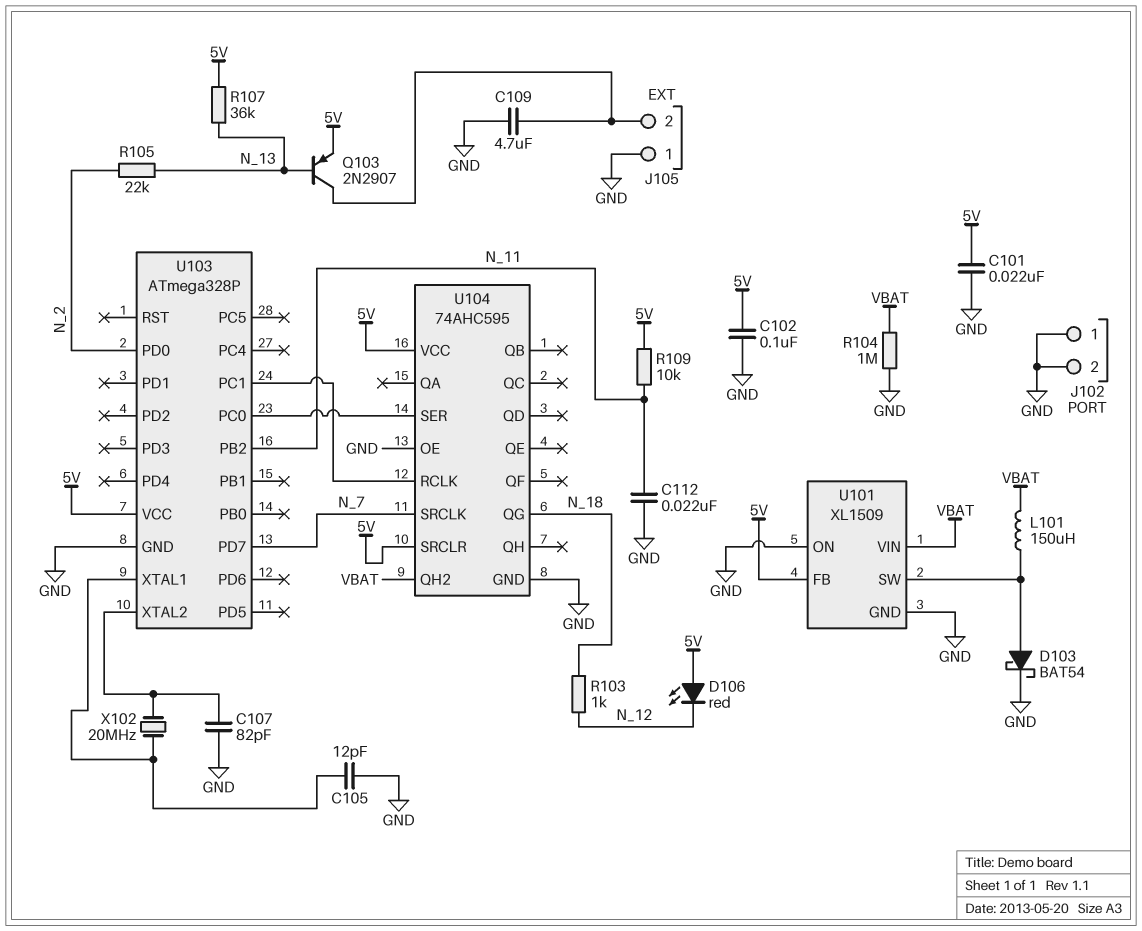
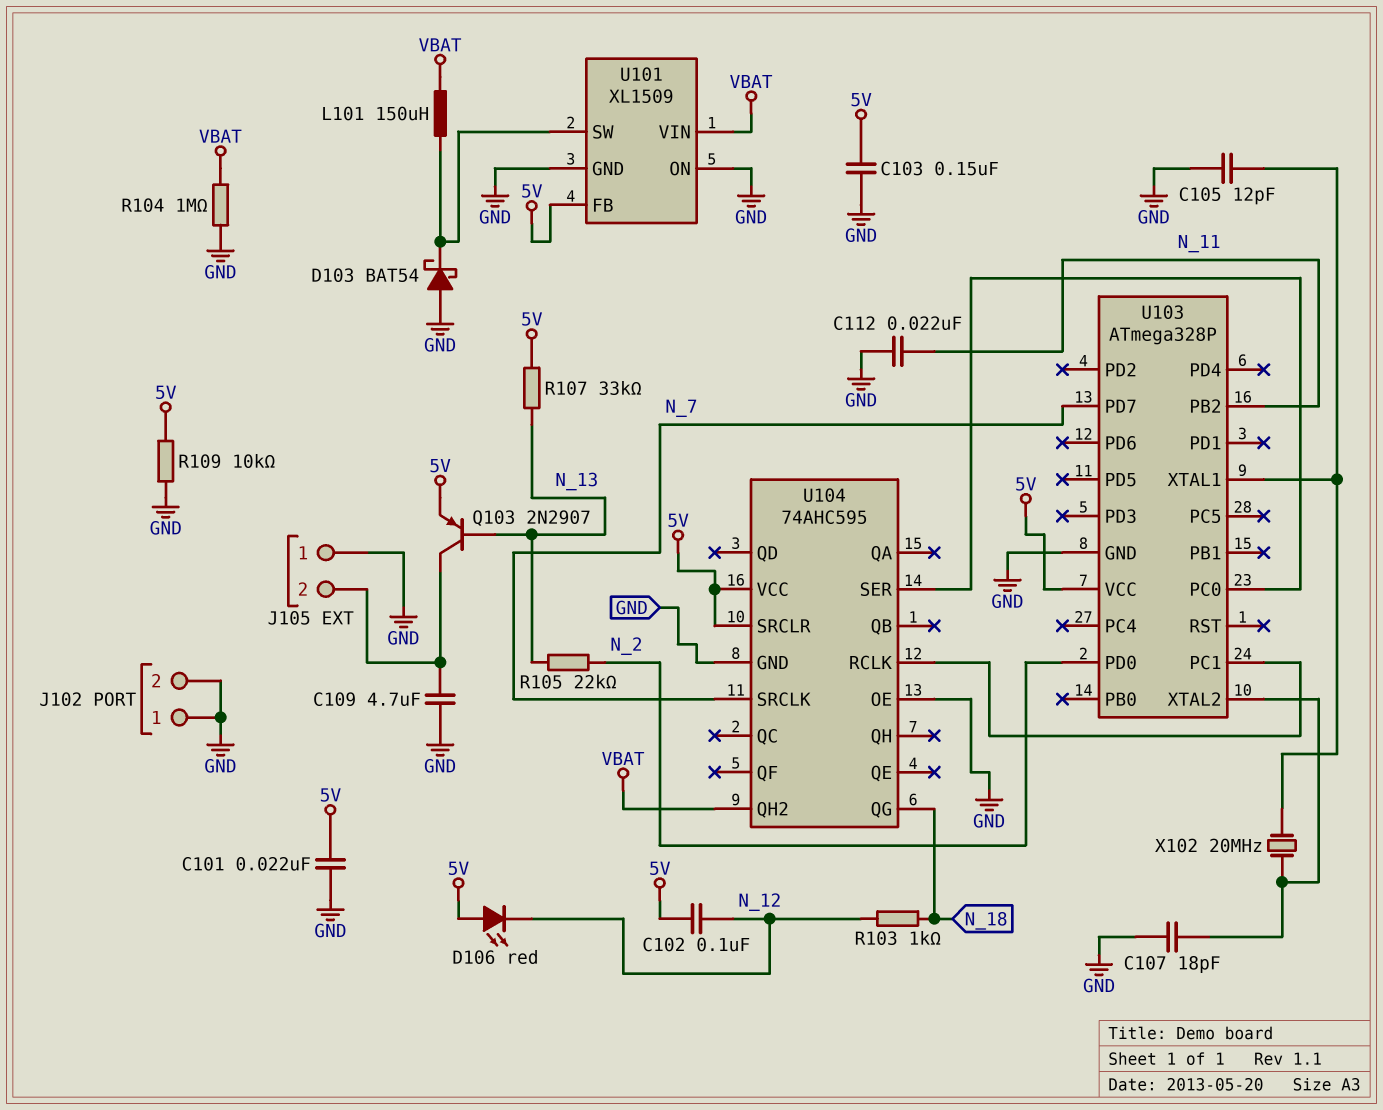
C102: 100nF (5V, GND) -> 100nF (5V, N_12)
C103: none -> 150nF (5V, GND)
C107: 82pF (GND, U103/XTAL2) -> 18pF (GND, U103/XTAL2)
D103: schottky BAT54 (A U101/SW, K GND) -> schottky BAT54 (A GND, K U101/SW)
R107: 36k (5V, N_13) -> 33k (5V, N_13)
R109: 10k (5V, N_11) -> 10k (5V, GND)

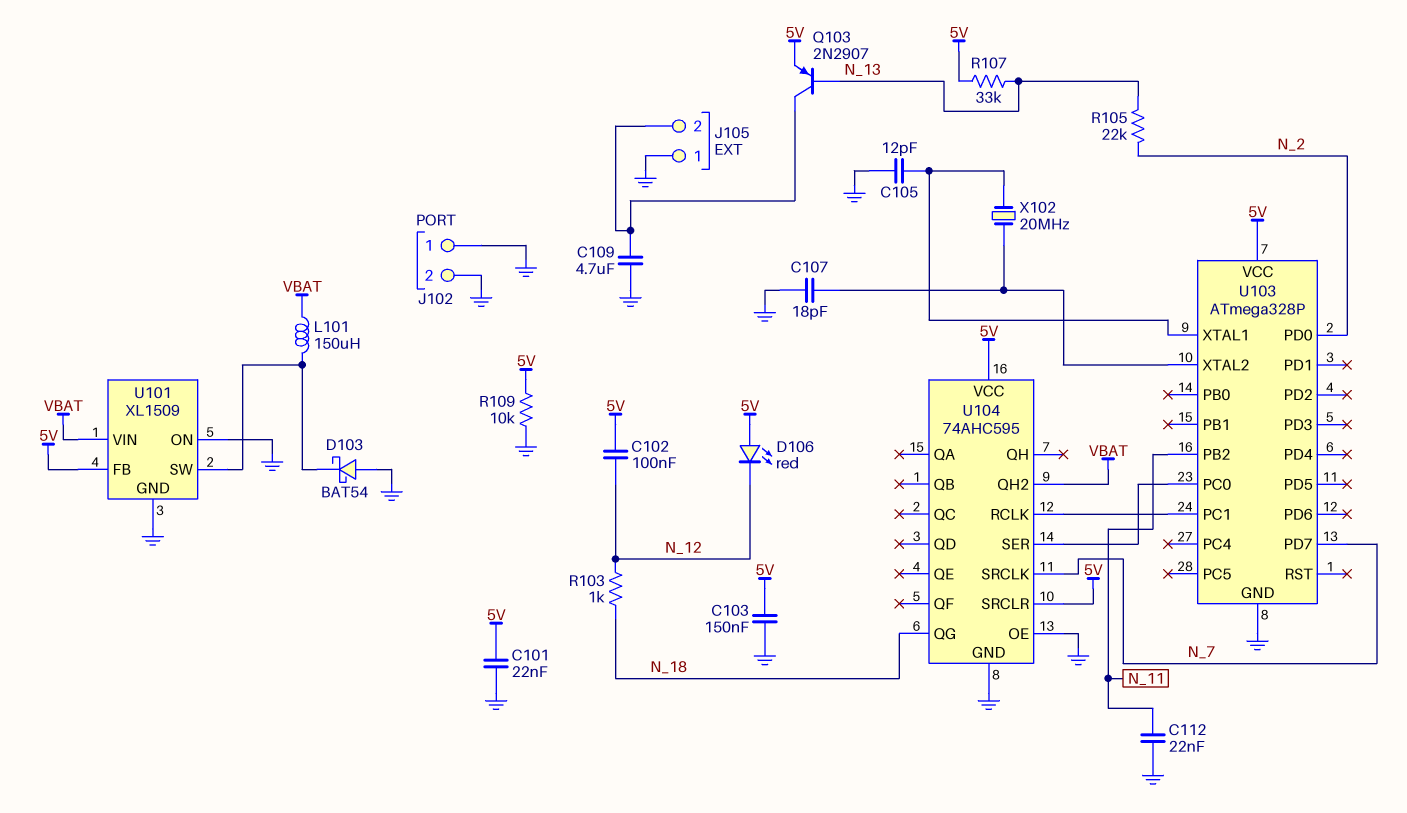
R104: 1M (GND, VBAT) -> none

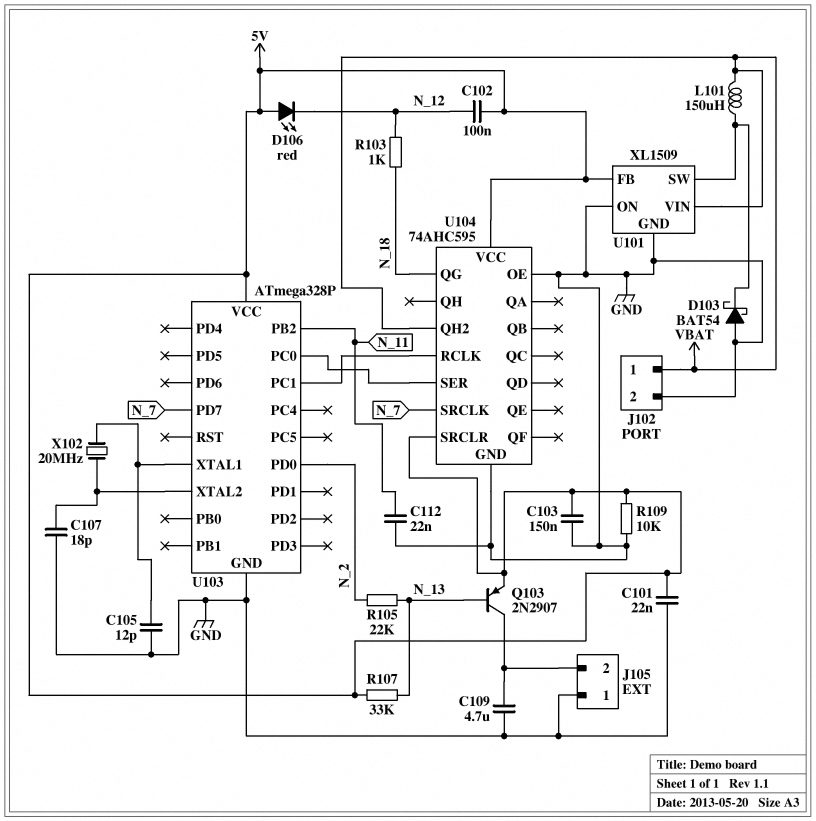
J102 pin 1: GND -> VBAT

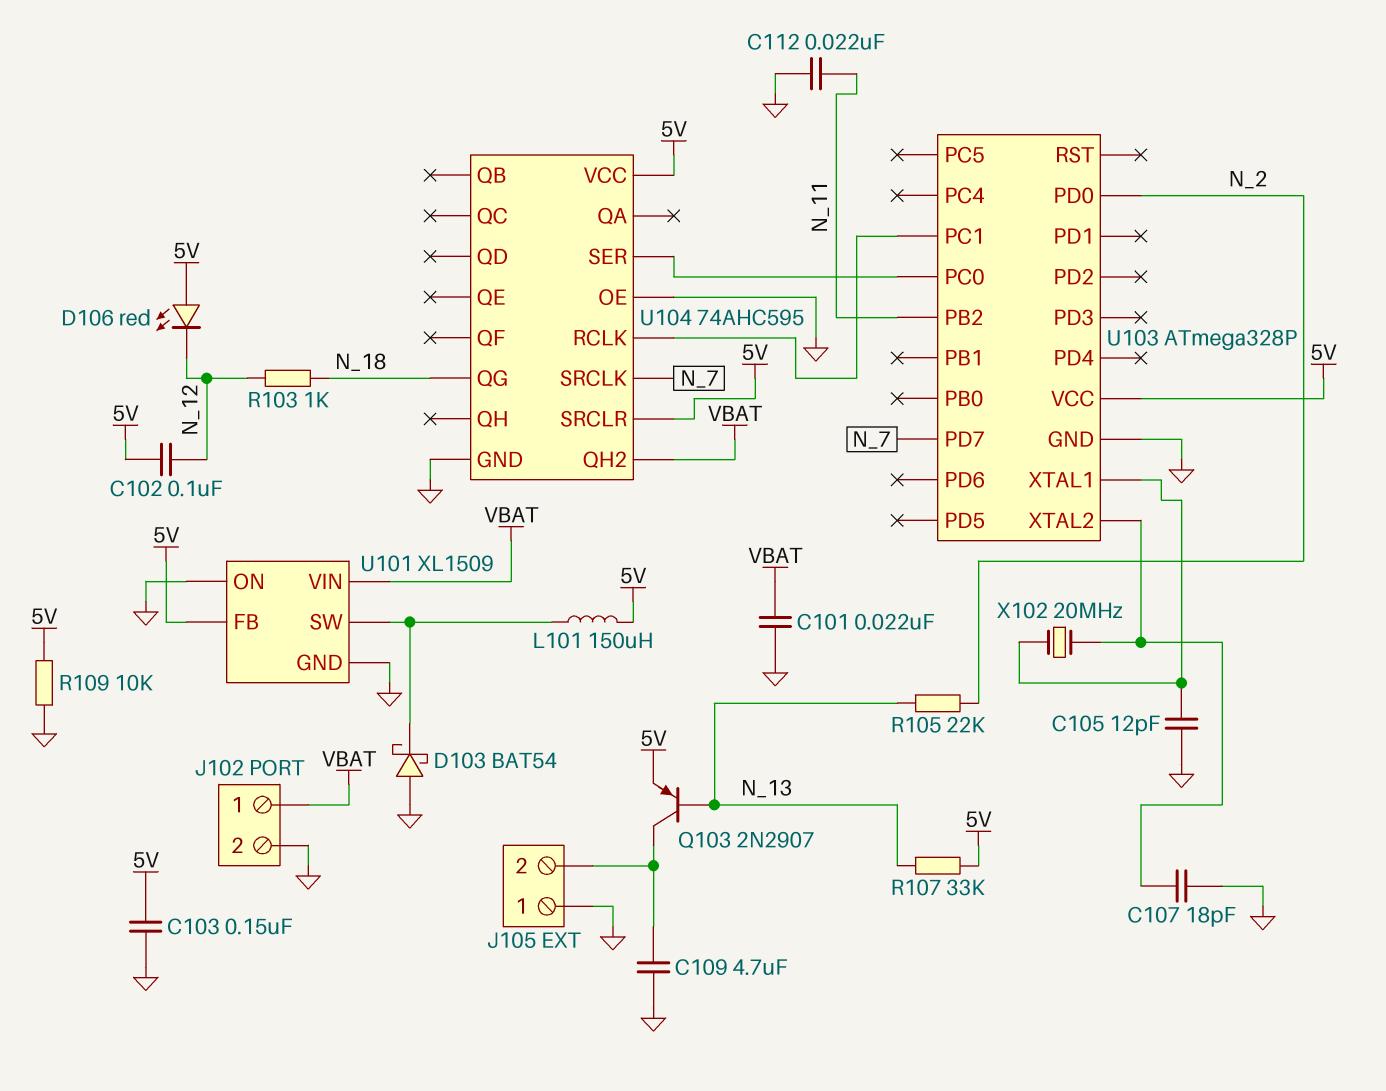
C101: 22nF (5V, GND) -> 22nF (GND, VBAT)
L101: 150uH (U101/SW, VBAT) -> 150uH (5V, U101/SW)

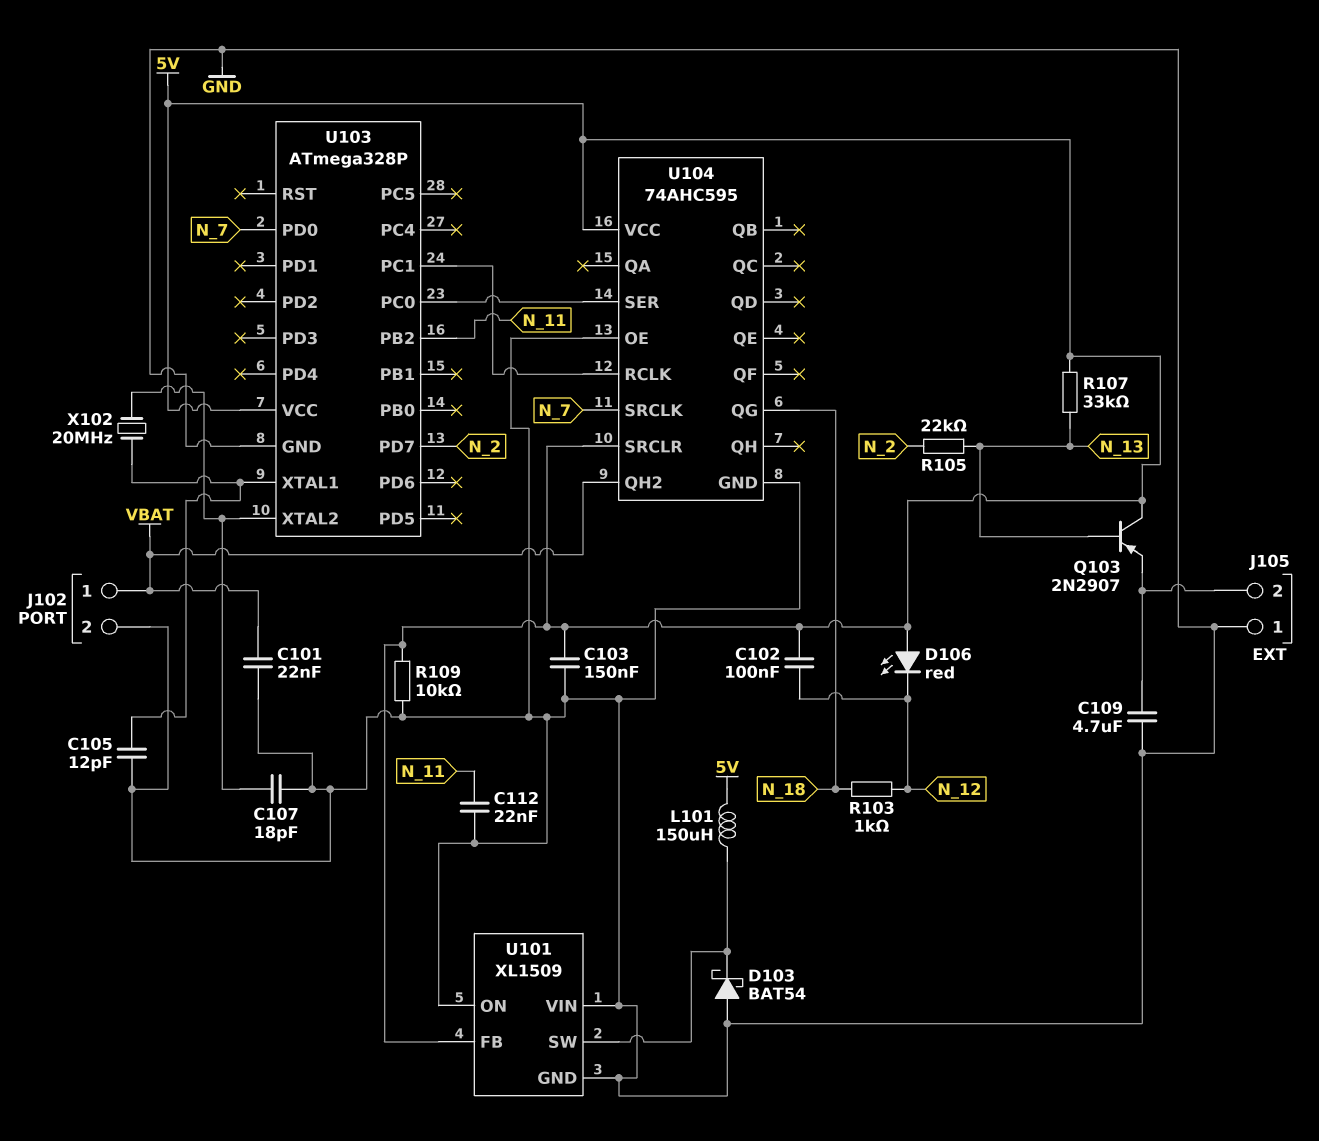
Q103: PNP 2N2907 (B N_13, C J105/2, E 5V) -> PNP 2N2907 (B N_13, C 5V, E J105/2)
U101 pin VIN: VBAT -> GND
U103 pin PD0: N_2 -> N_7
U103 pin PD7: N_7 -> N_2

